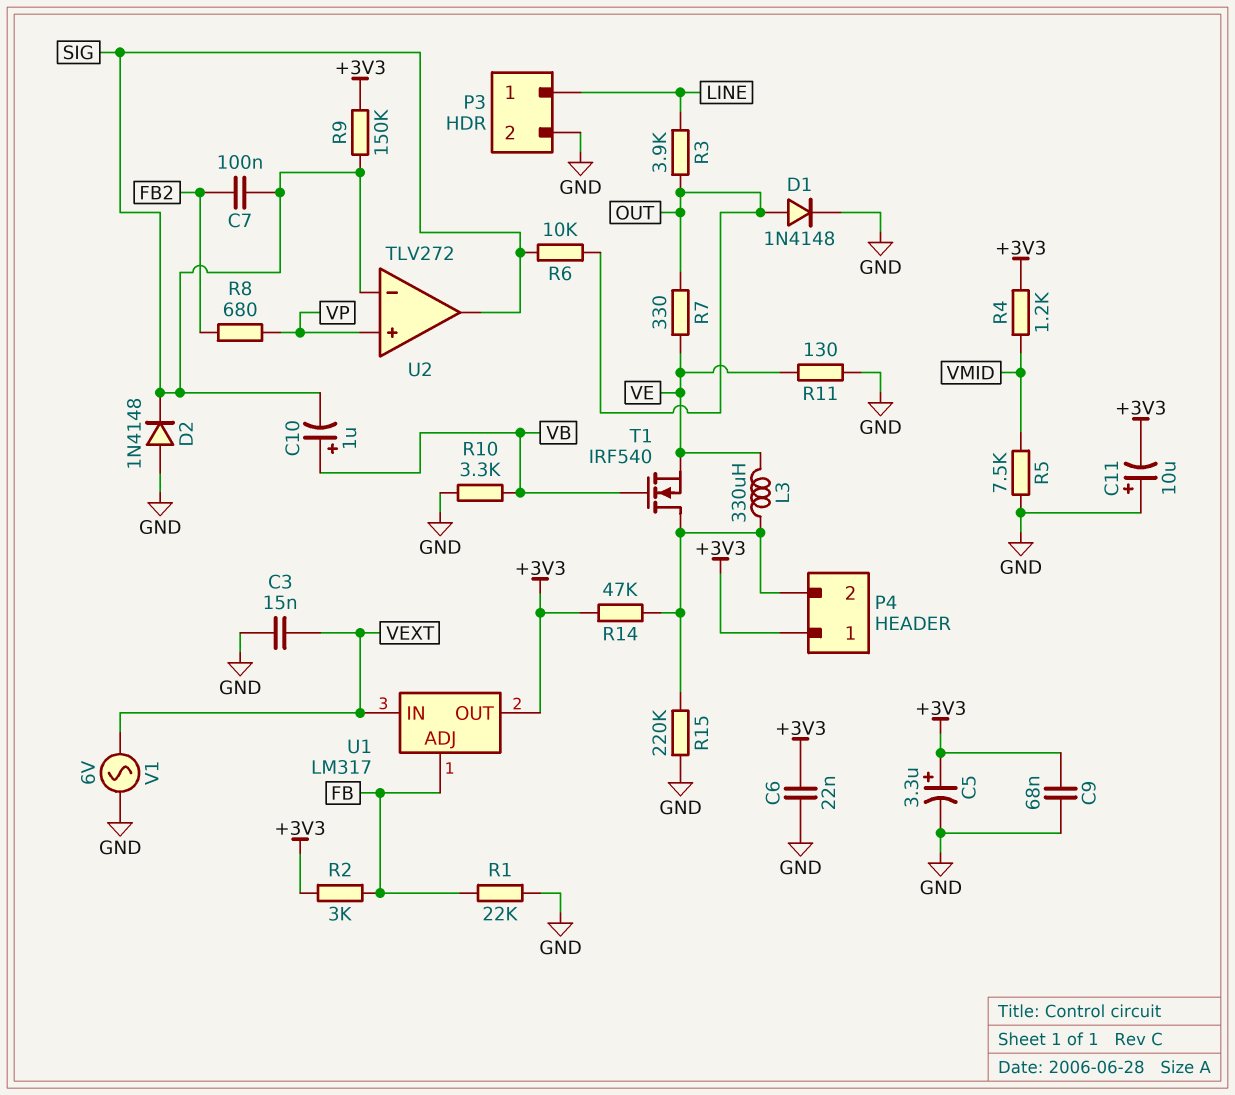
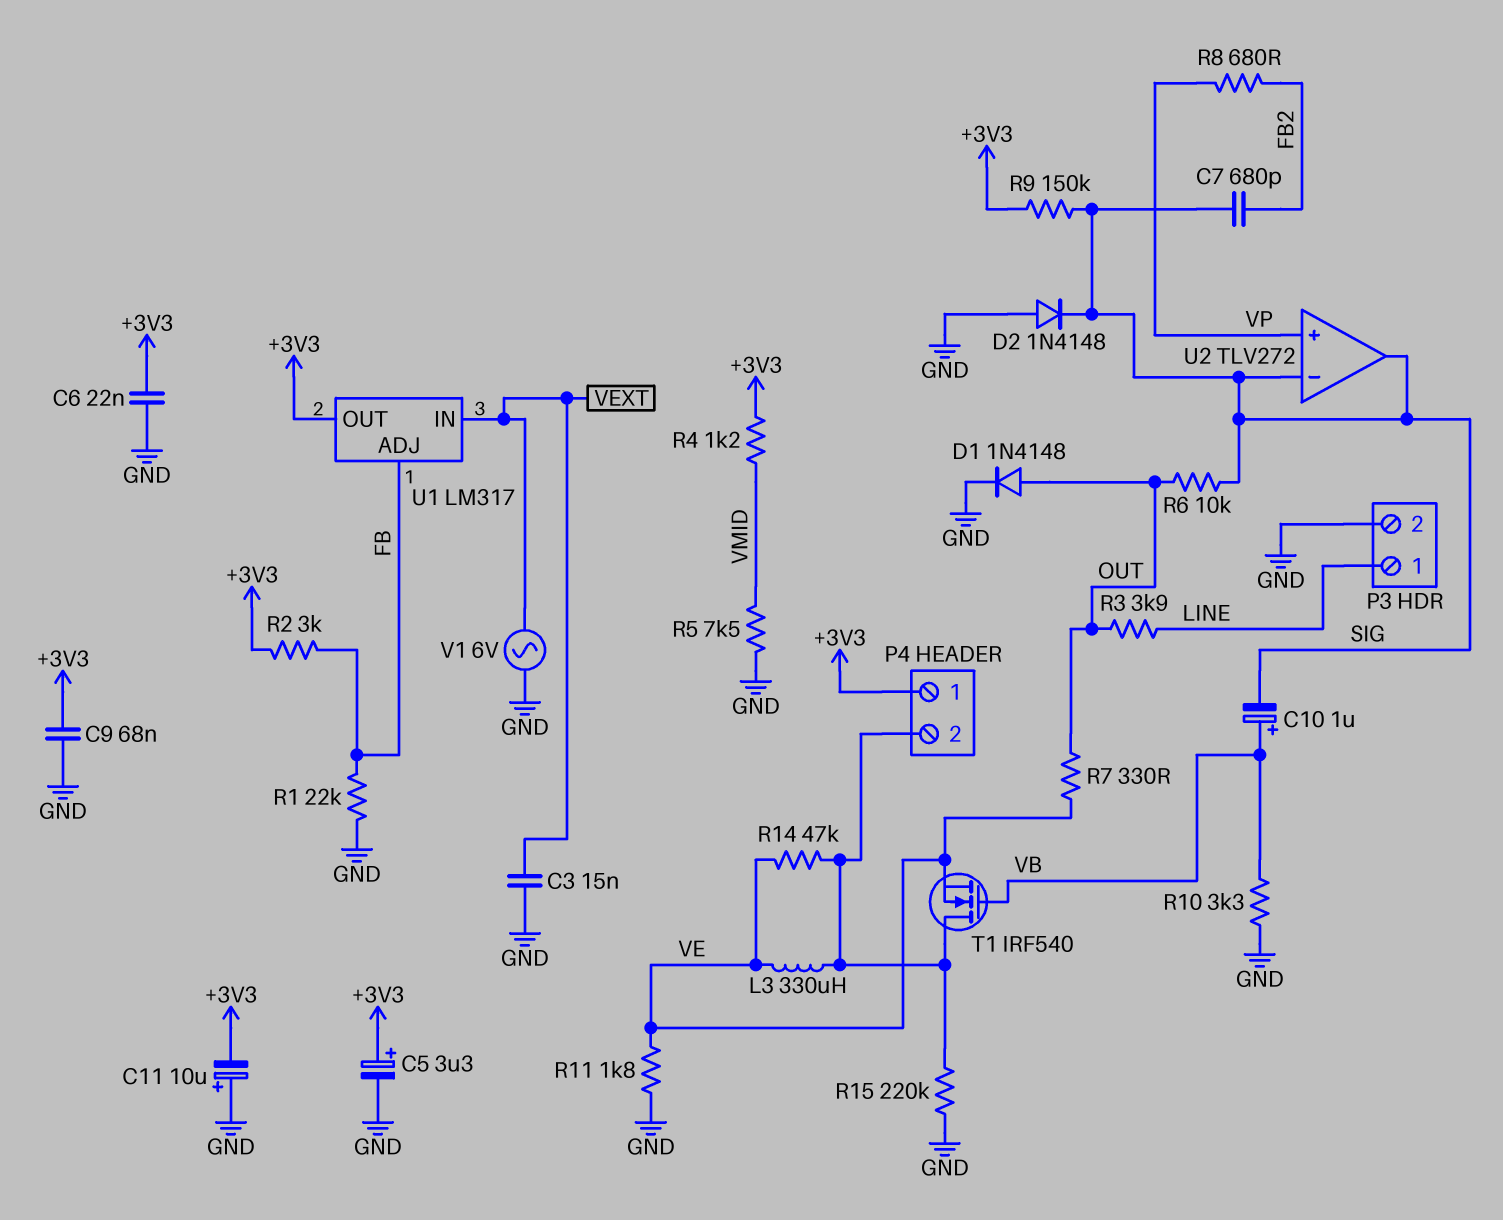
C7: 100nF (FB2, SIG) -> 680pF (FB2, SIG)
R11: 130 (GND, VE) -> 1.8k (GND, VE)
R14: 47k (+3V3, P4/2) -> 47k (P4/2, VE)

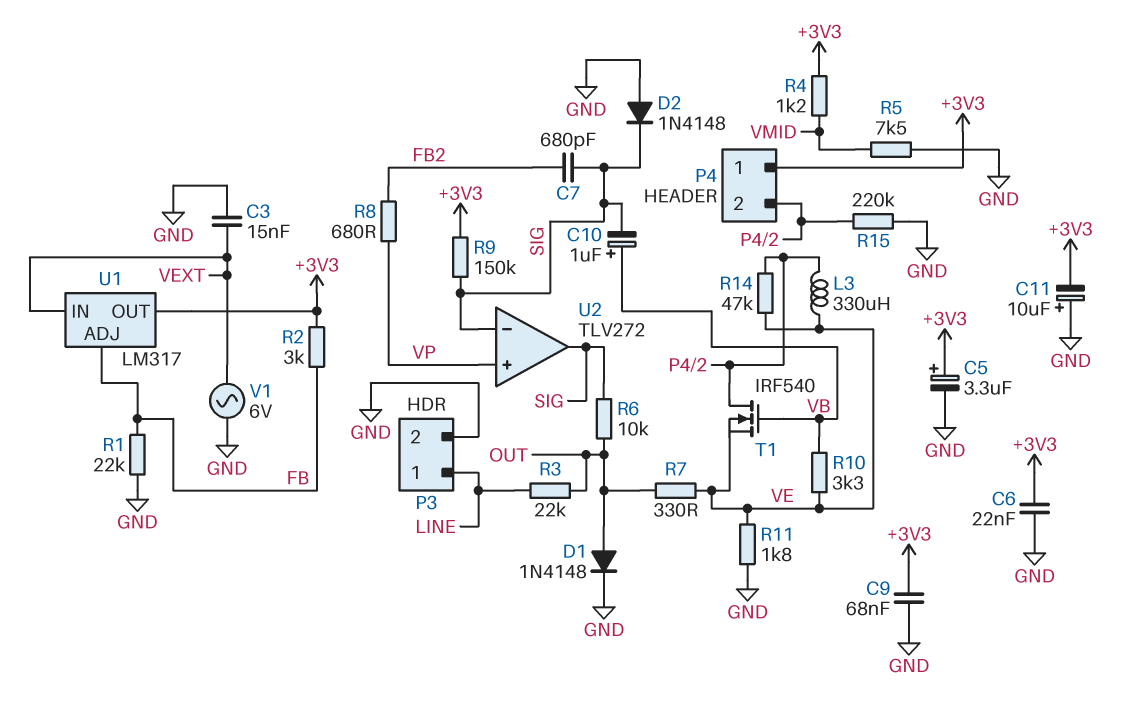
R3: 3.9k (LINE, OUT) -> 22k (LINE, OUT)
R10: 3.3k (GND, VB) -> 3.3k (VB, VE)

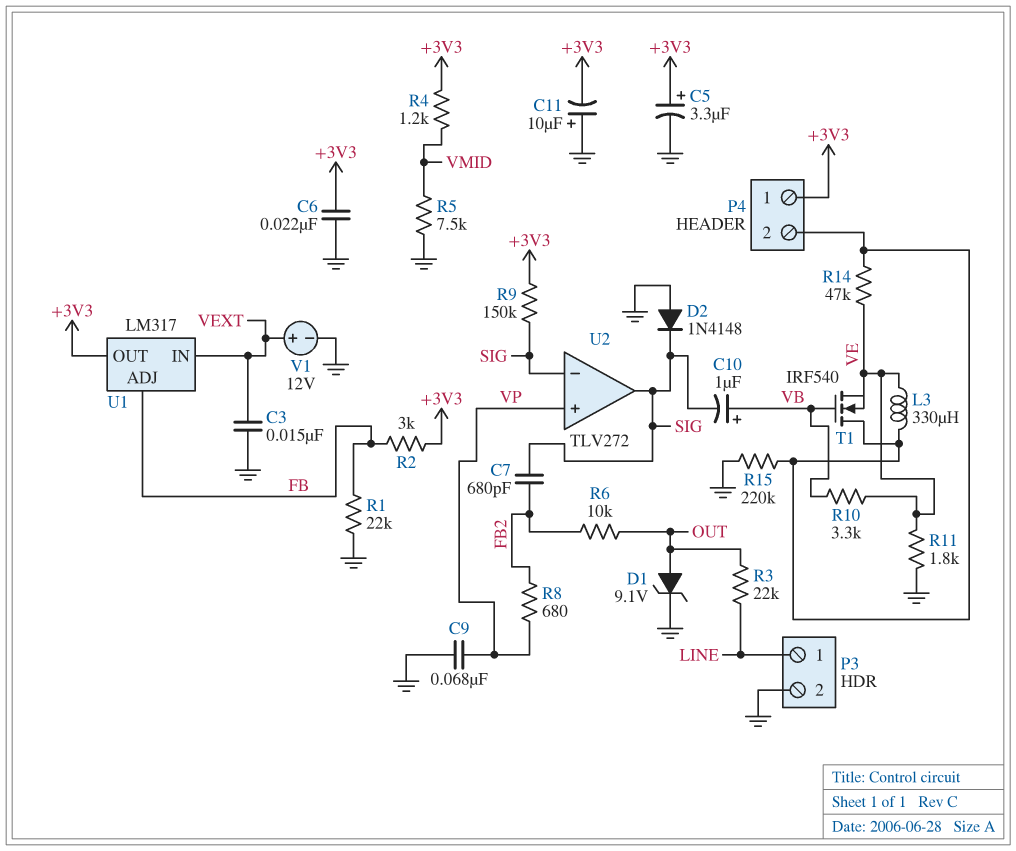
C9: 68nF (+3V3, GND) -> 68nF (GND, VP)
D1: diode 1N4148 (A OUT, K GND) -> zener 9.1V (A OUT, K GND)
R6: 10k (OUT, SIG) -> 10k (FB2, OUT)
R7: 330 (OUT, VE) -> none
V1: AC 6V (GND, VEXT) -> 12V (plus VEXT, minus GND)

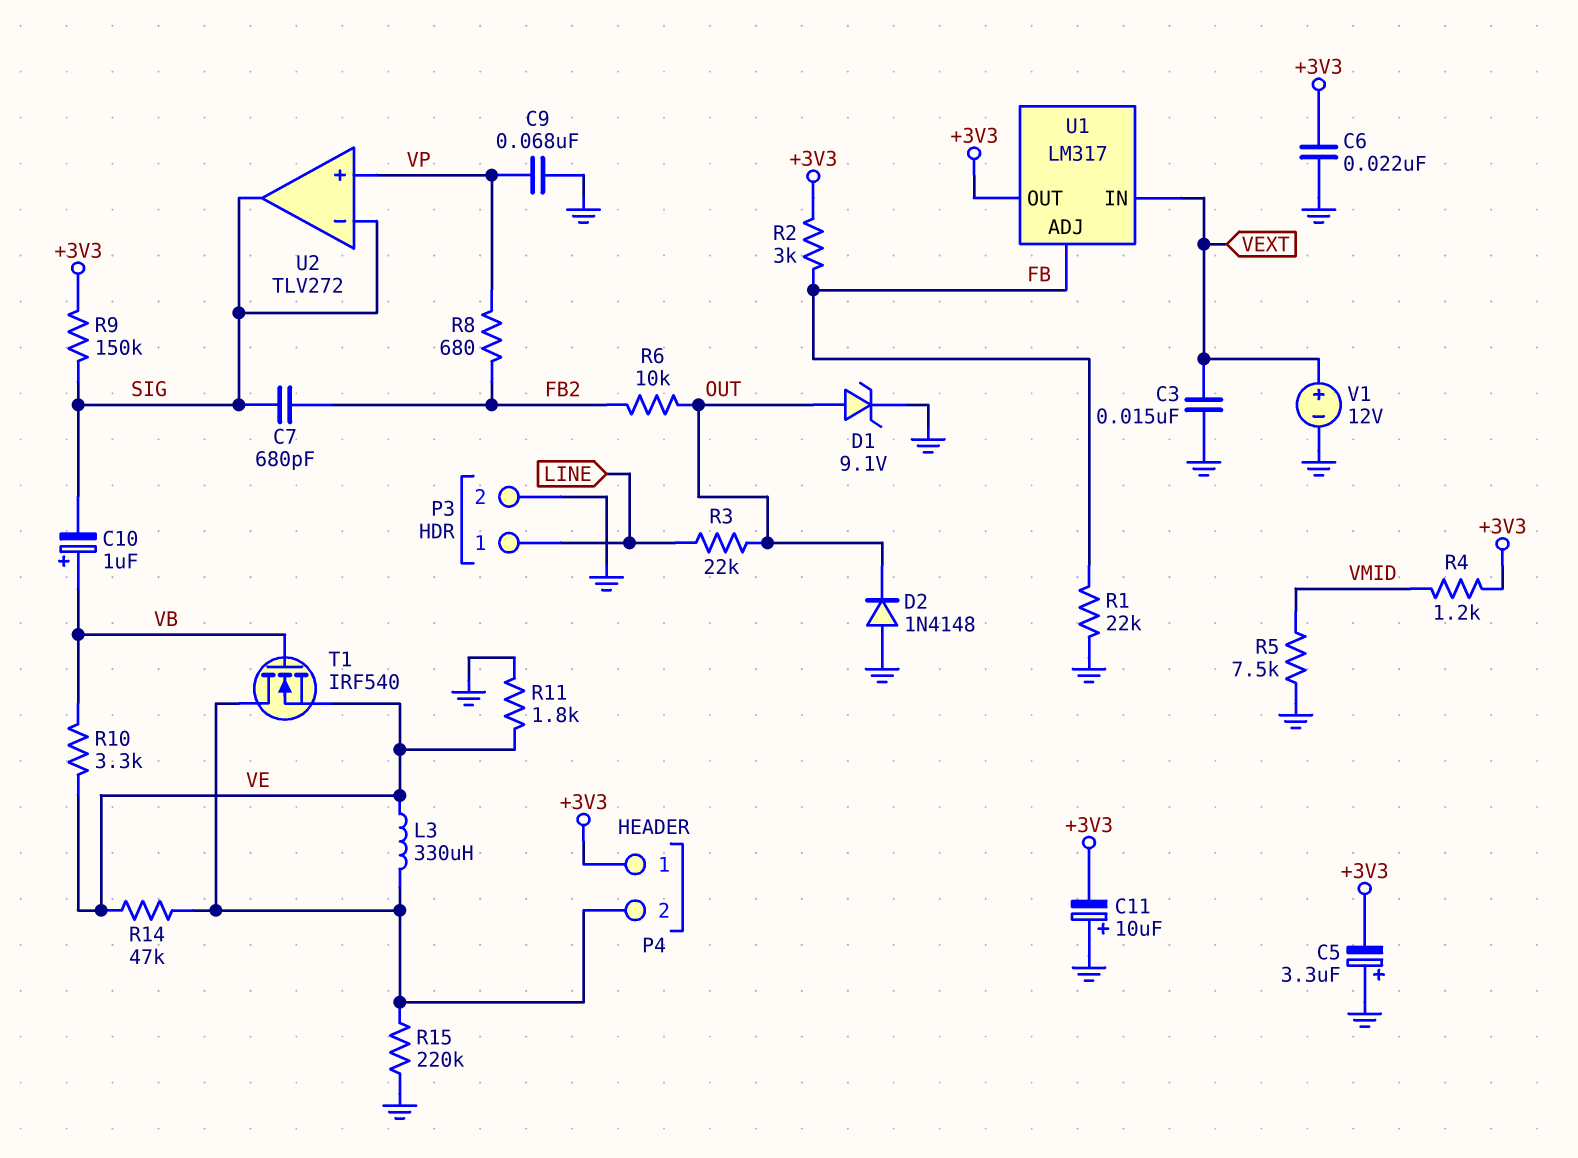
C5: 3.3uF (plus +3V3, minus GND) -> 3.3uF (plus GND, minus +3V3)
D2: diode 1N4148 (A GND, K SIG) -> diode 1N4148 (A GND, K OUT)

